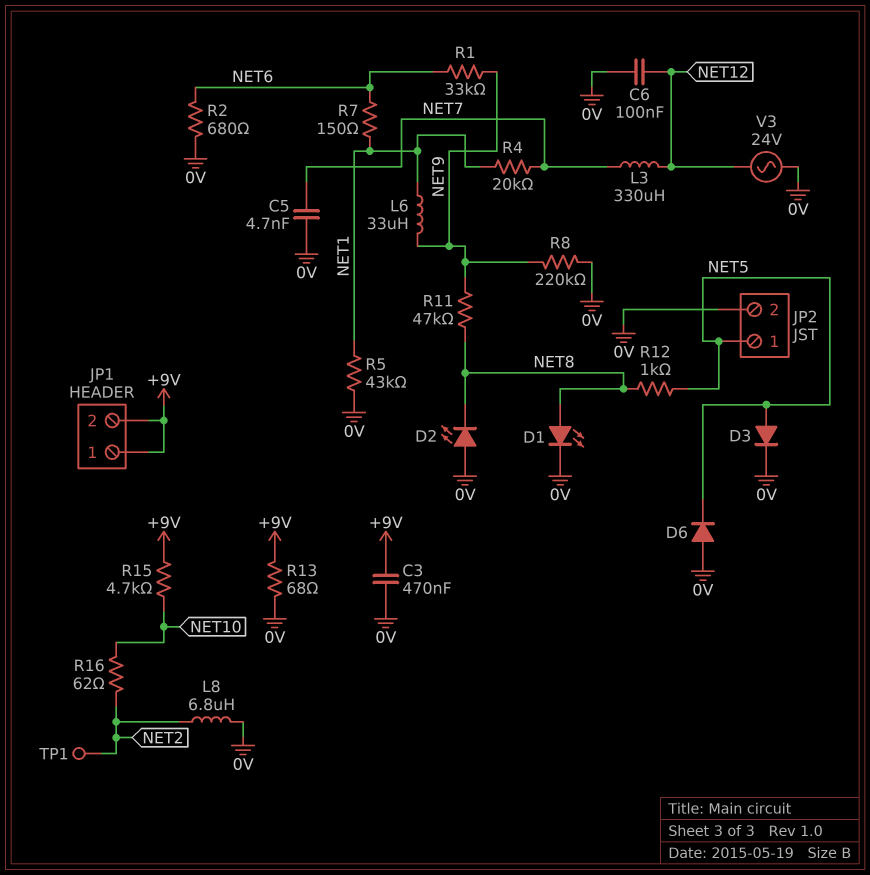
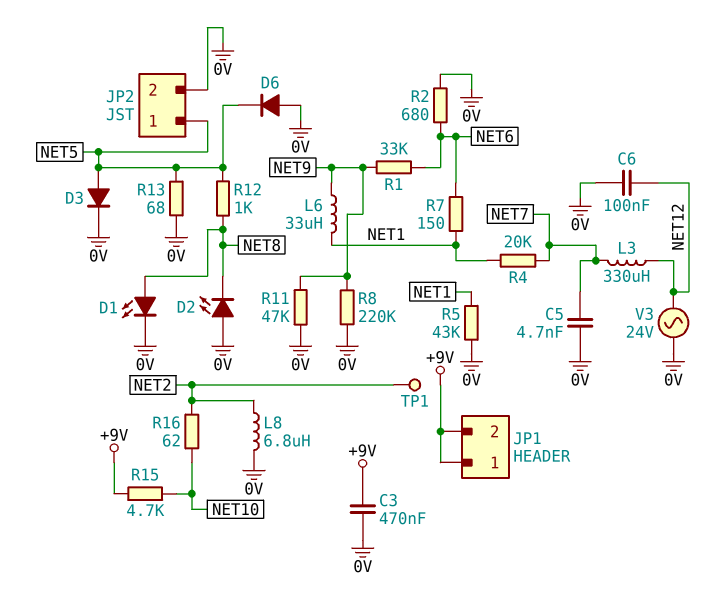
R11: 47k (NET8, NET9) -> 47k (0V, NET9)
R13: 68 (+9V, 0V) -> 68 (0V, NET5)

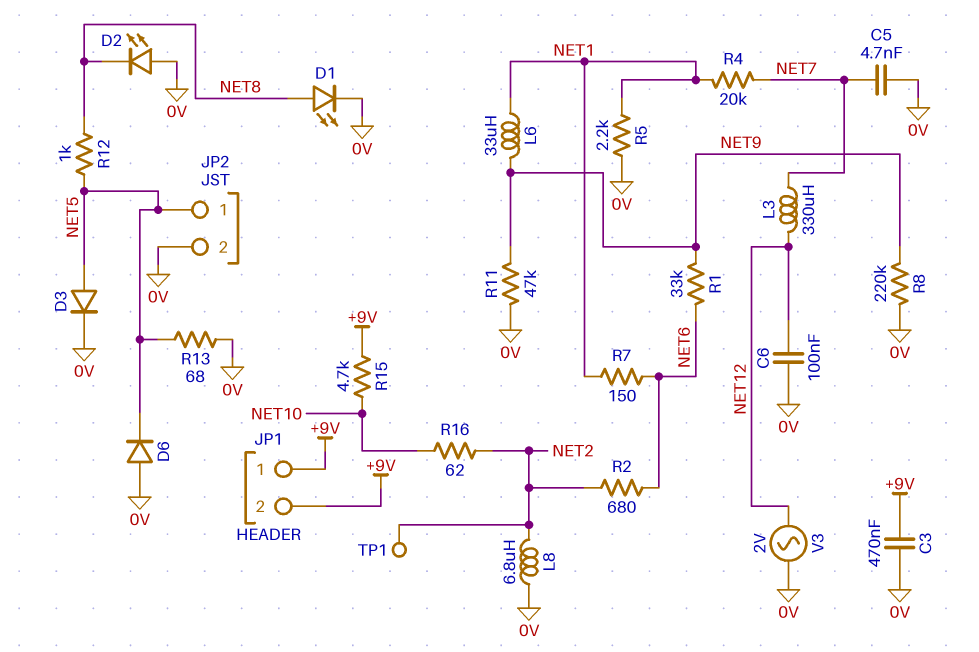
R2: 680 (0V, NET6) -> 680 (NET2, NET6)
R5: 43k (0V, NET1) -> 2.2k (0V, NET1)
V3: AC 24V (0V, NET12) -> AC 2V (0V, NET12)

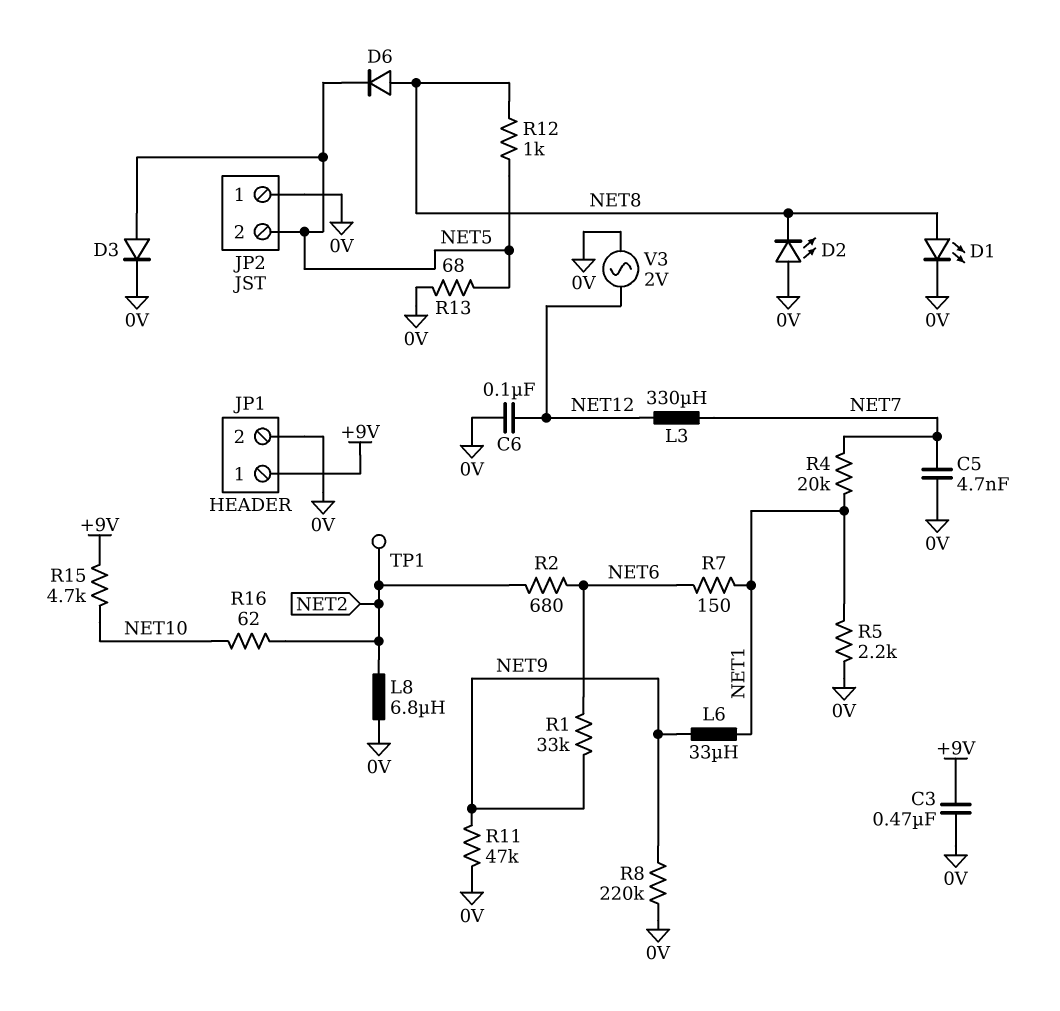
D6: diode (A 0V, K NET5) -> diode (A NET8, K NET5)
JP1 pin 2: +9V -> 0V
JP2 pin 1: NET5 -> 0V
JP2 pin 2: 0V -> NET5

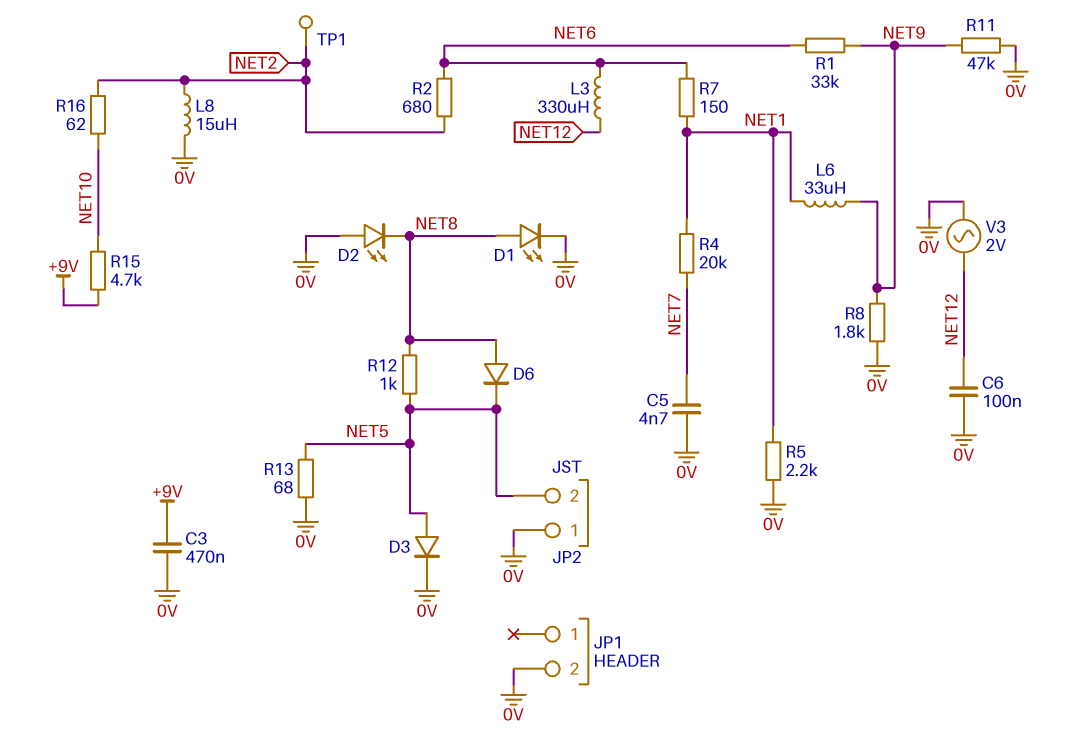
JP1 pin 1: +9V -> none
L3: 330uH (NET7, NET12) -> 330uH (NET6, NET12)
L8: 6.8uH (0V, NET2) -> 15uH (0V, NET2)
R8: 220k (0V, NET9) -> 1.8k (0V, NET9)

